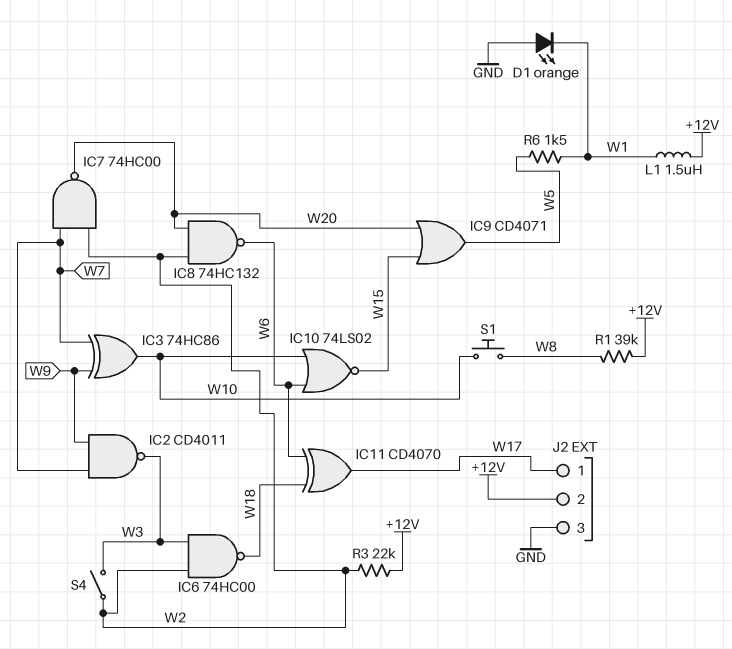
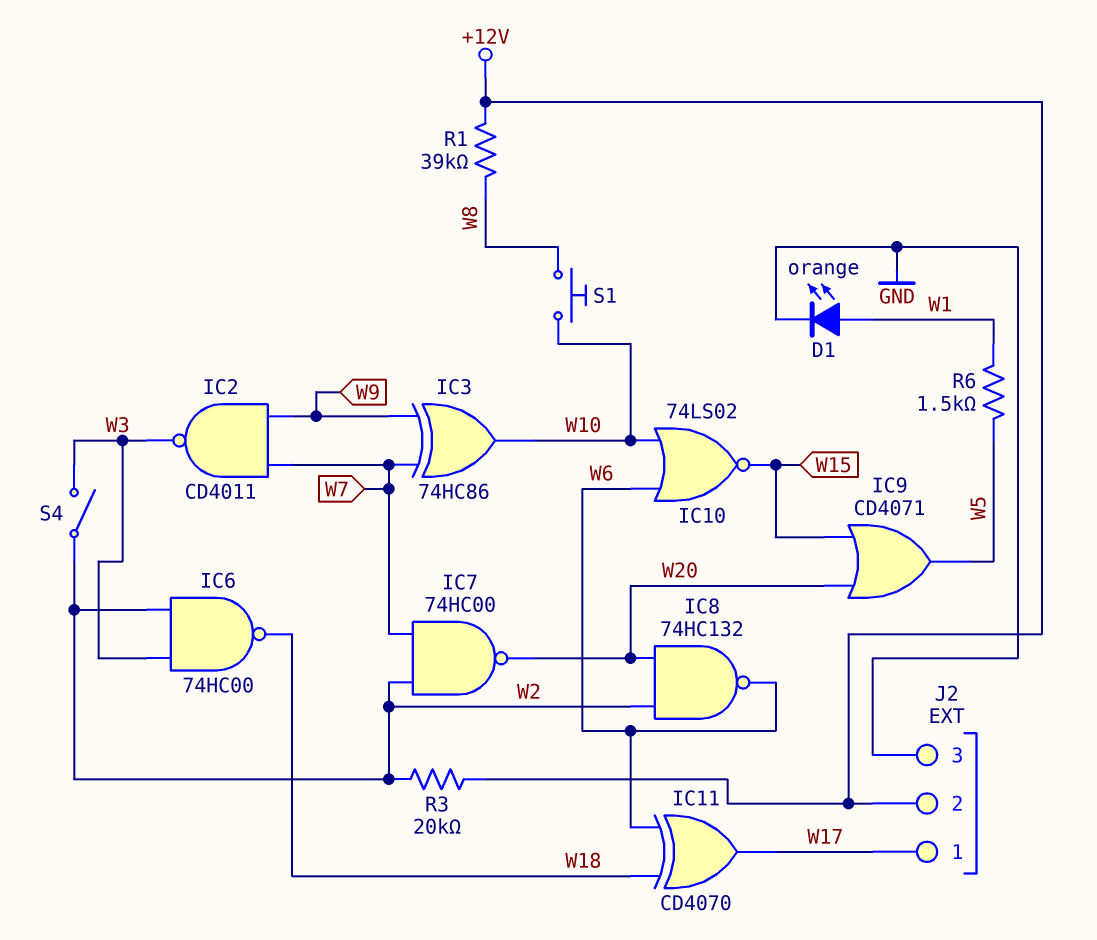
D1: LED orange (A GND, K W1) -> LED orange (A W1, K GND)
L1: 1.5uH (+12V, W1) -> none
R3: 22k (+12V, W2) -> 20k (+12V, W2)

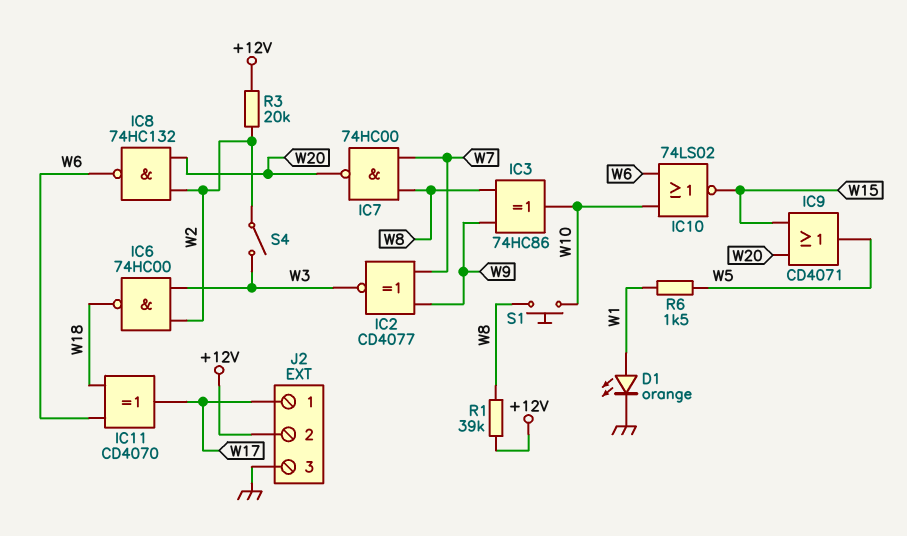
IC2: NAND CD4011 (in W7, in W9, out W3) -> XNOR CD4077 (in W7, in W9, out W3)
IC3: XOR 74HC86 (in W7, in W9, out W10) -> XOR 74HC86 (in W8, in W9, out W10)
IC7: NAND 74HC00 (in W2, in W7, out W20) -> NAND 74HC00 (in W7, in W8, out W20)

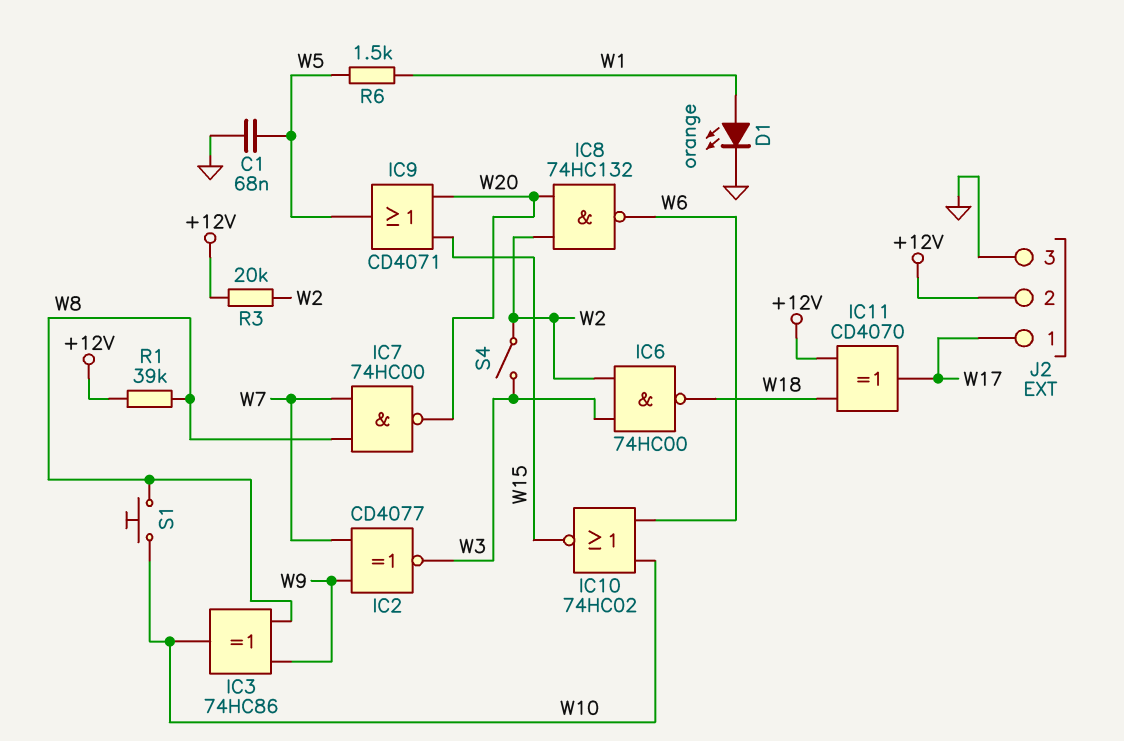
C1: none -> 68nF (GND, W5)
IC10: NOR 74LS02 (in W6, in W10, out W15) -> NOR 74HC02 (in W6, in W10, out W15)
IC11: XOR CD4070 (in W6, in W18, out W17) -> XOR CD4070 (in +12V, in W18, out W17)

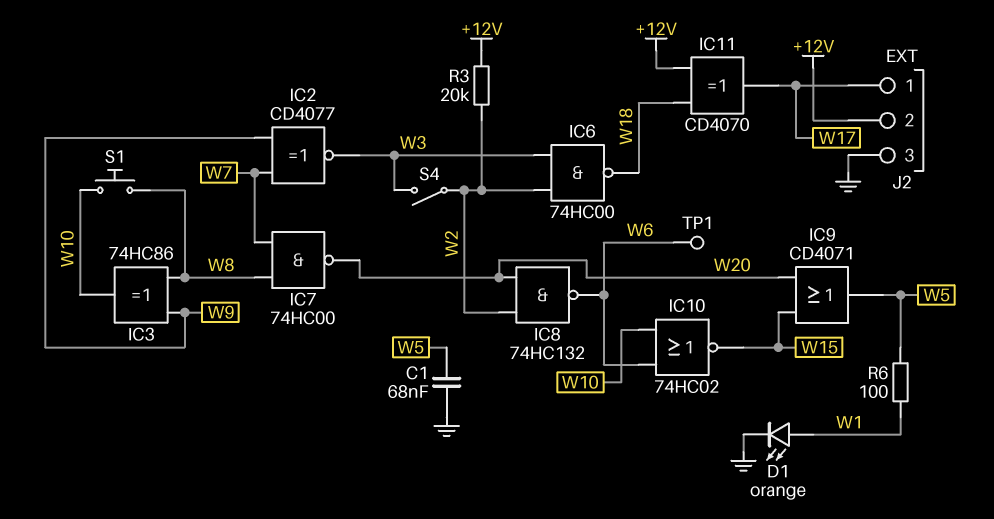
R1: 39k (+12V, W8) -> none
R6: 1.5k (W1, W5) -> 100 (W1, W5)
TP1: none -> test point (W6)

